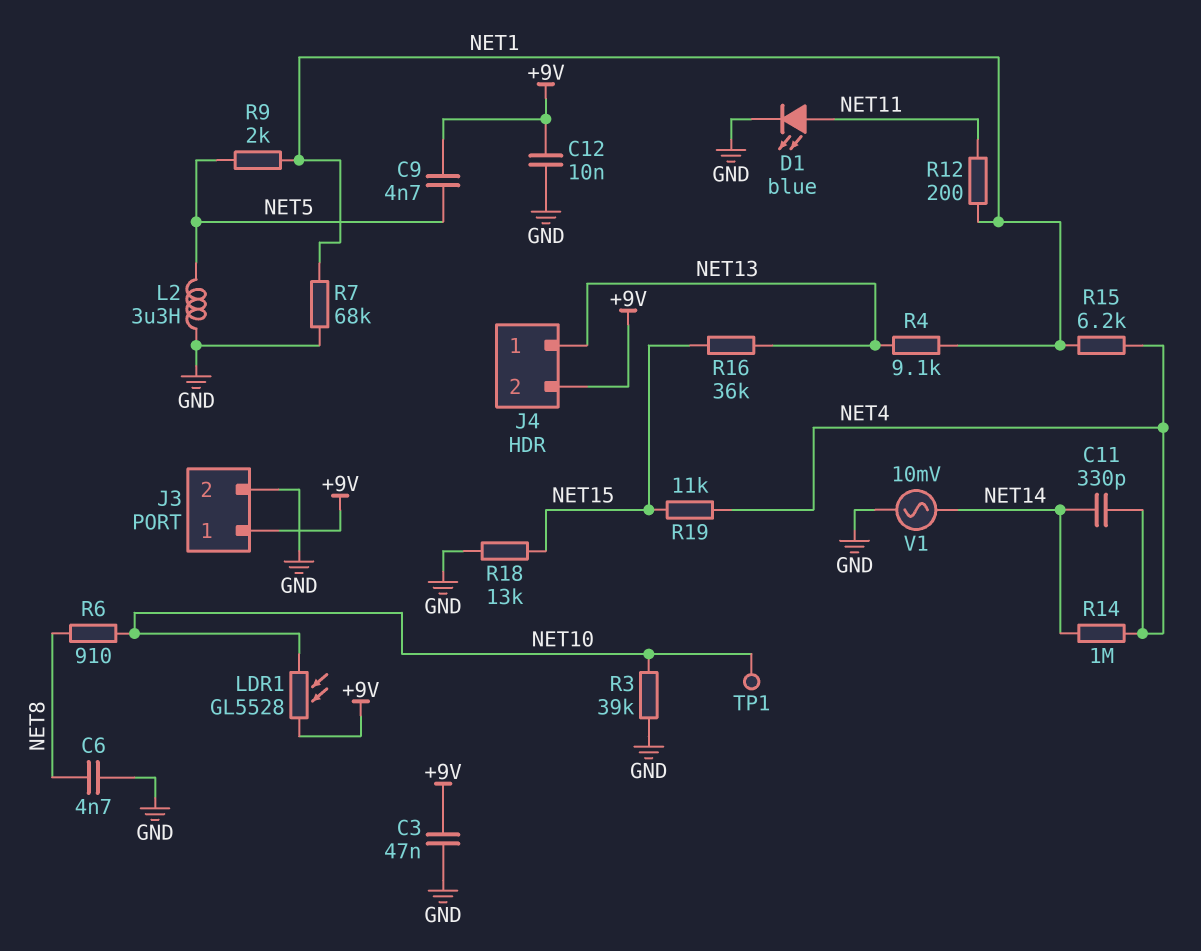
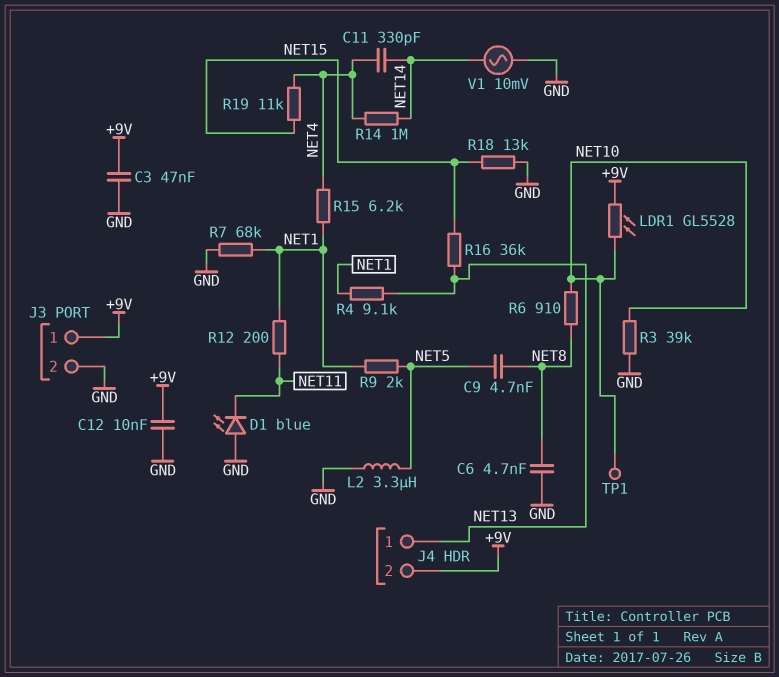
C9: 4.7nF (+9V, NET5) -> 4.7nF (NET5, NET8)
D1: LED blue (A NET11, K GND) -> LED blue (A GND, K NET11)

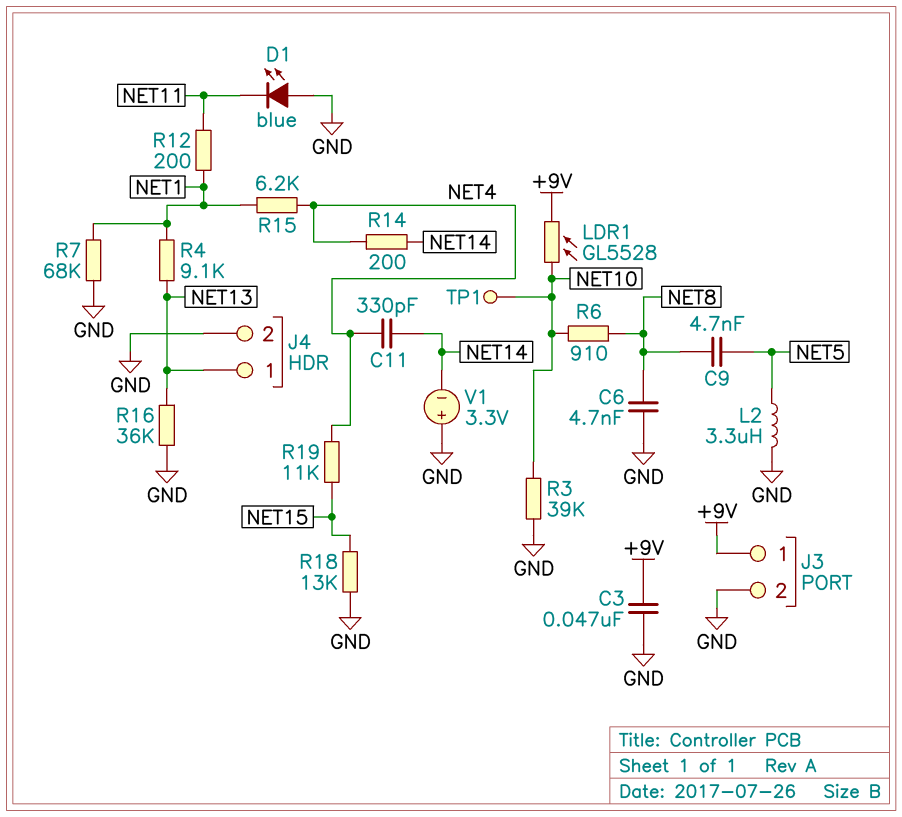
C12: 10nF (+9V, GND) -> none
J4 pin 2: +9V -> GND
R9: 2k (NET1, NET5) -> none
R14: 1M (NET4, NET14) -> 200 (NET4, NET14)
R16: 36k (NET13, NET15) -> 36k (GND, NET13)
V1: AC 10mV (GND, NET14) -> 3.3V (plus GND, minus NET14)

